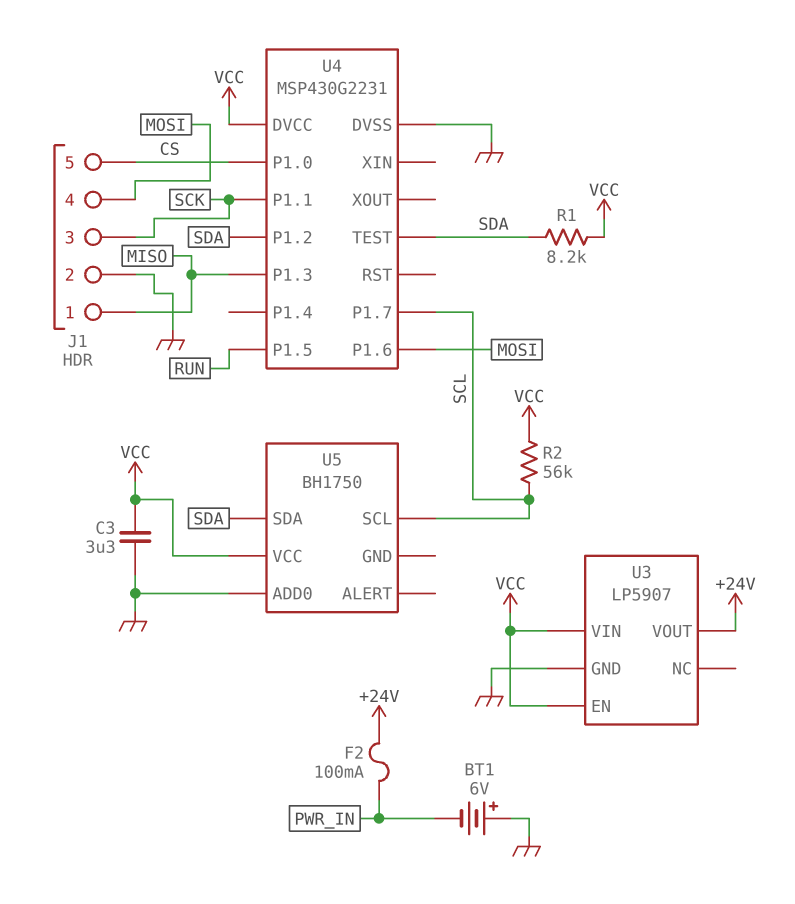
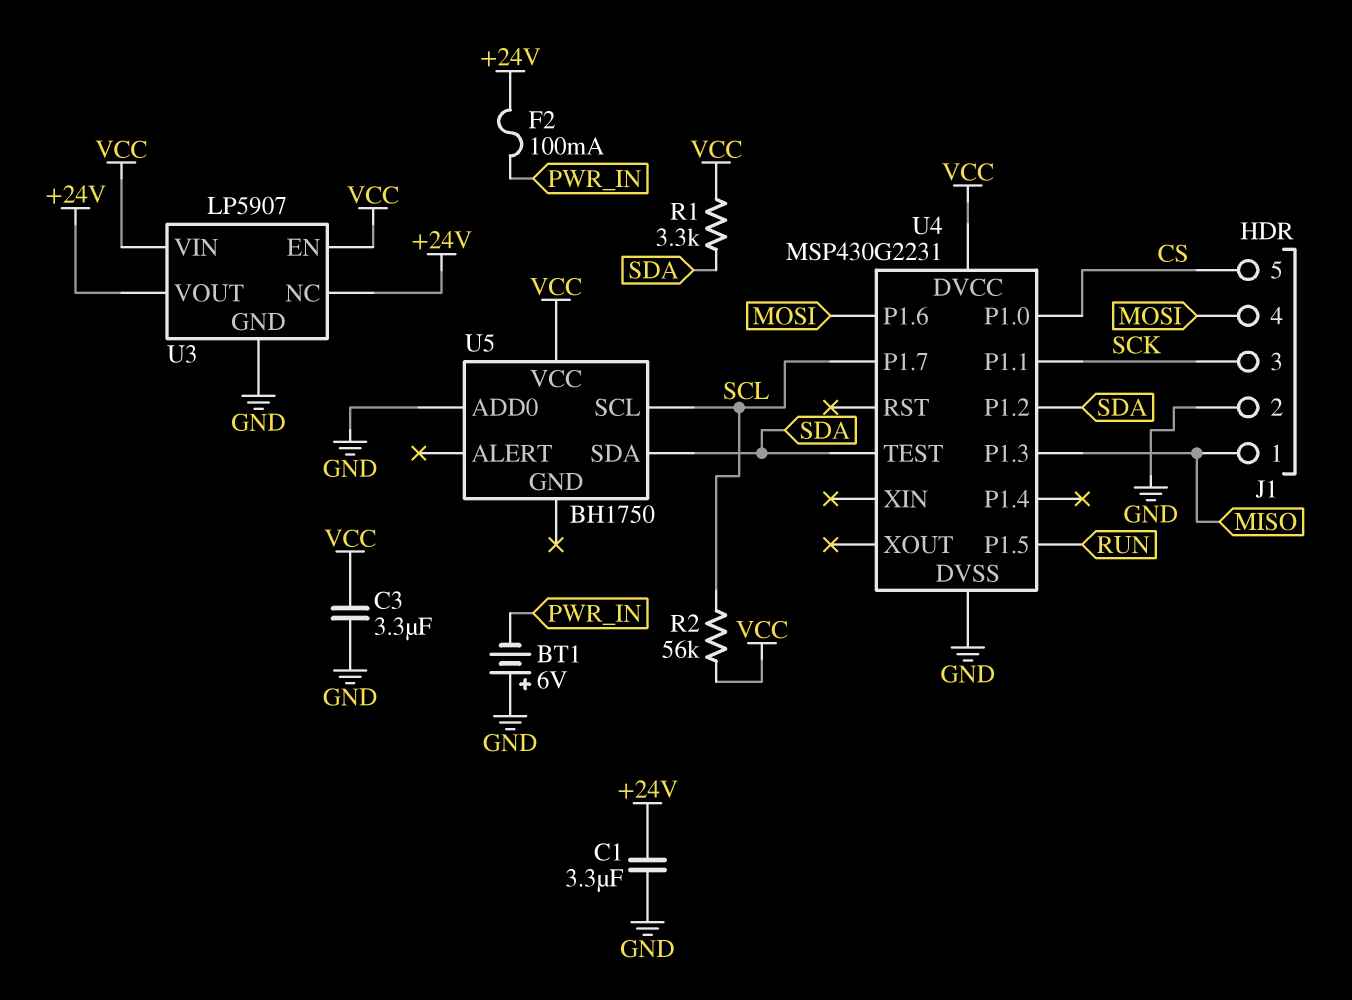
C1: none -> 3.3uF (+24V, GND)
R1: 8.2k (SDA, VCC) -> 3.3k (SDA, VCC)
U3 pin NC: none -> +24V

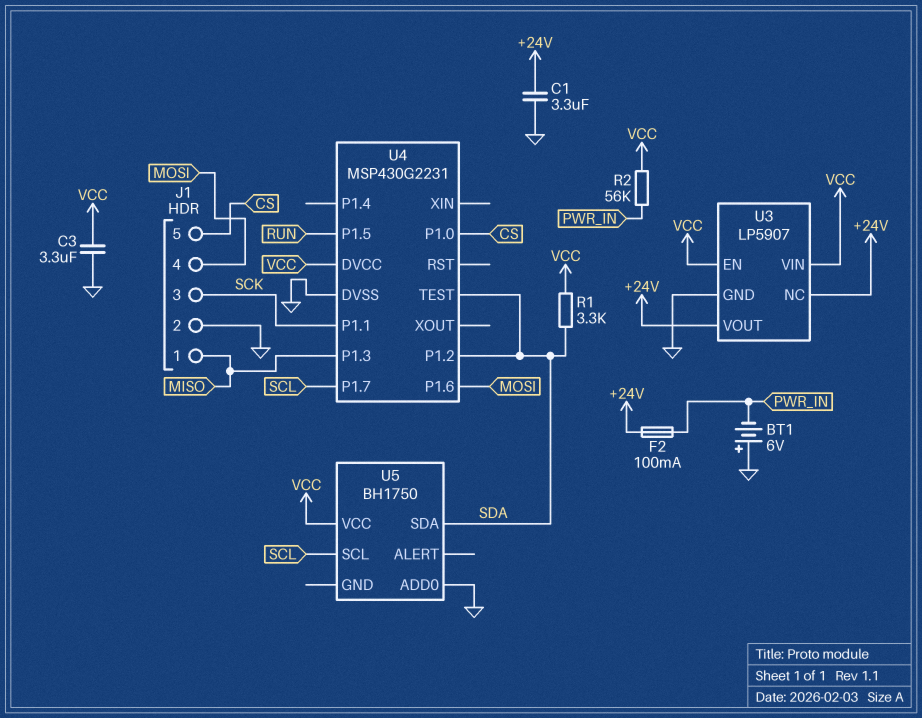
R2: 56k (SCL, VCC) -> 56k (PWR_IN, VCC)

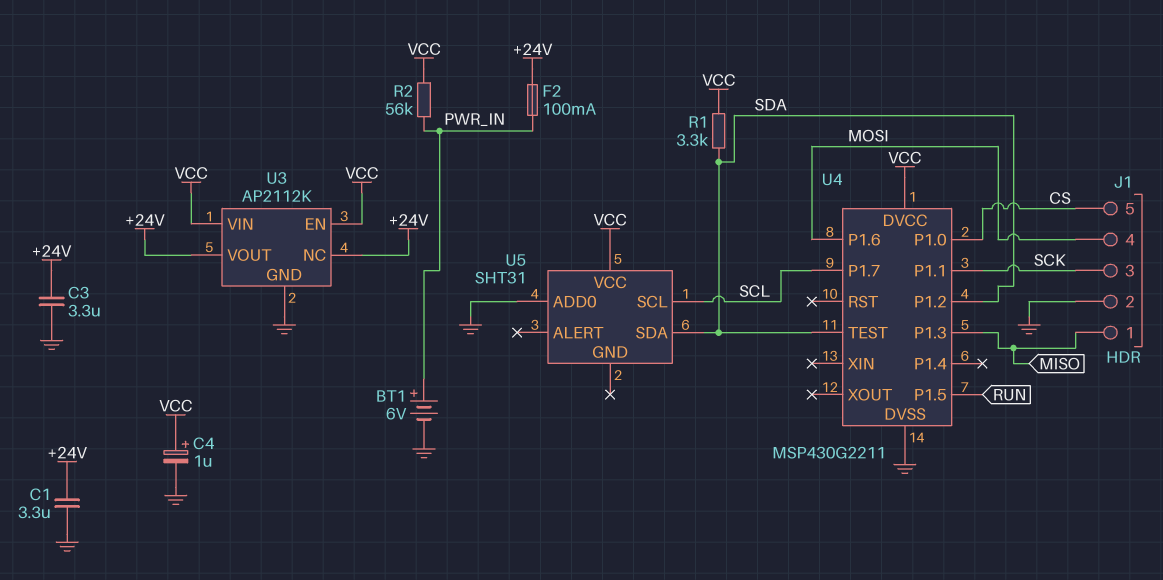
BT1: 6V (plus GND, minus PWR_IN) -> 6V (plus PWR_IN, minus GND)
C3: 3.3uF (GND, VCC) -> 3.3uF (+24V, GND)
C4: none -> 1uF (plus VCC, minus GND)
U3: LP5907 -> AP2112K
U4: MSP430G2231 -> MSP430G2211
U5: BH1750 -> SHT31

